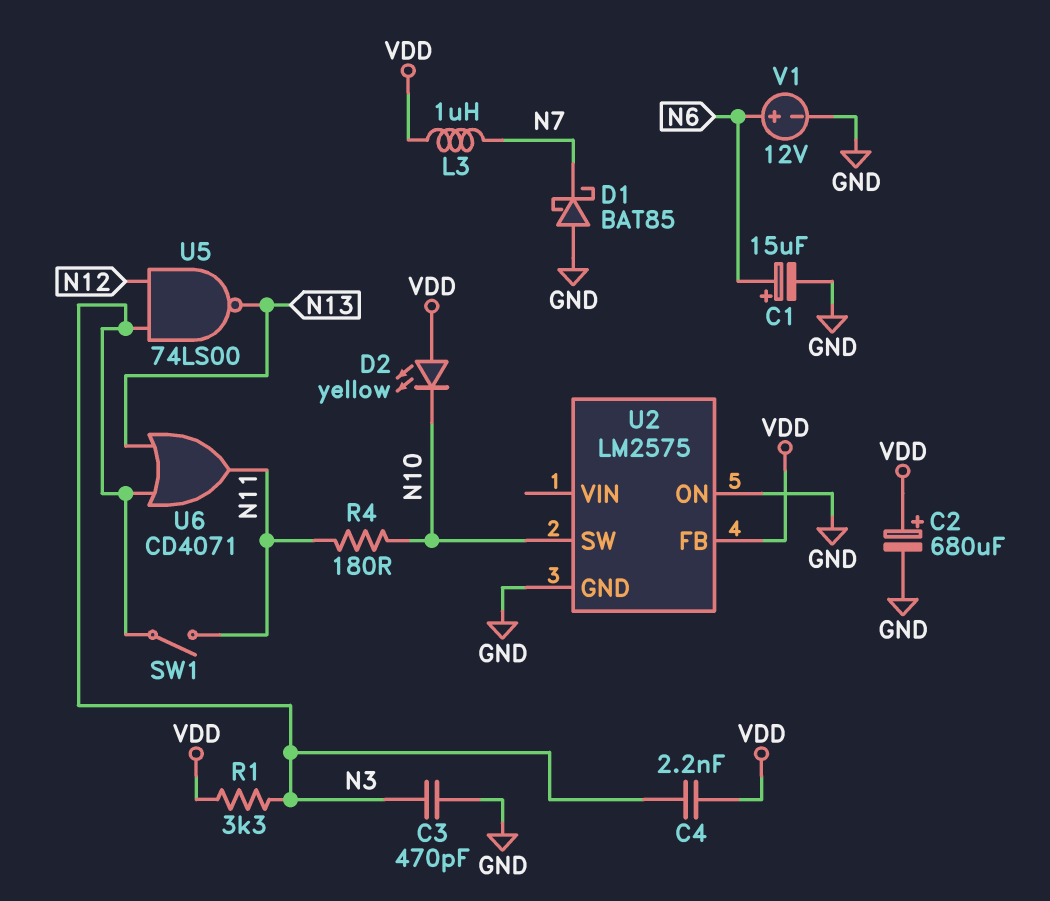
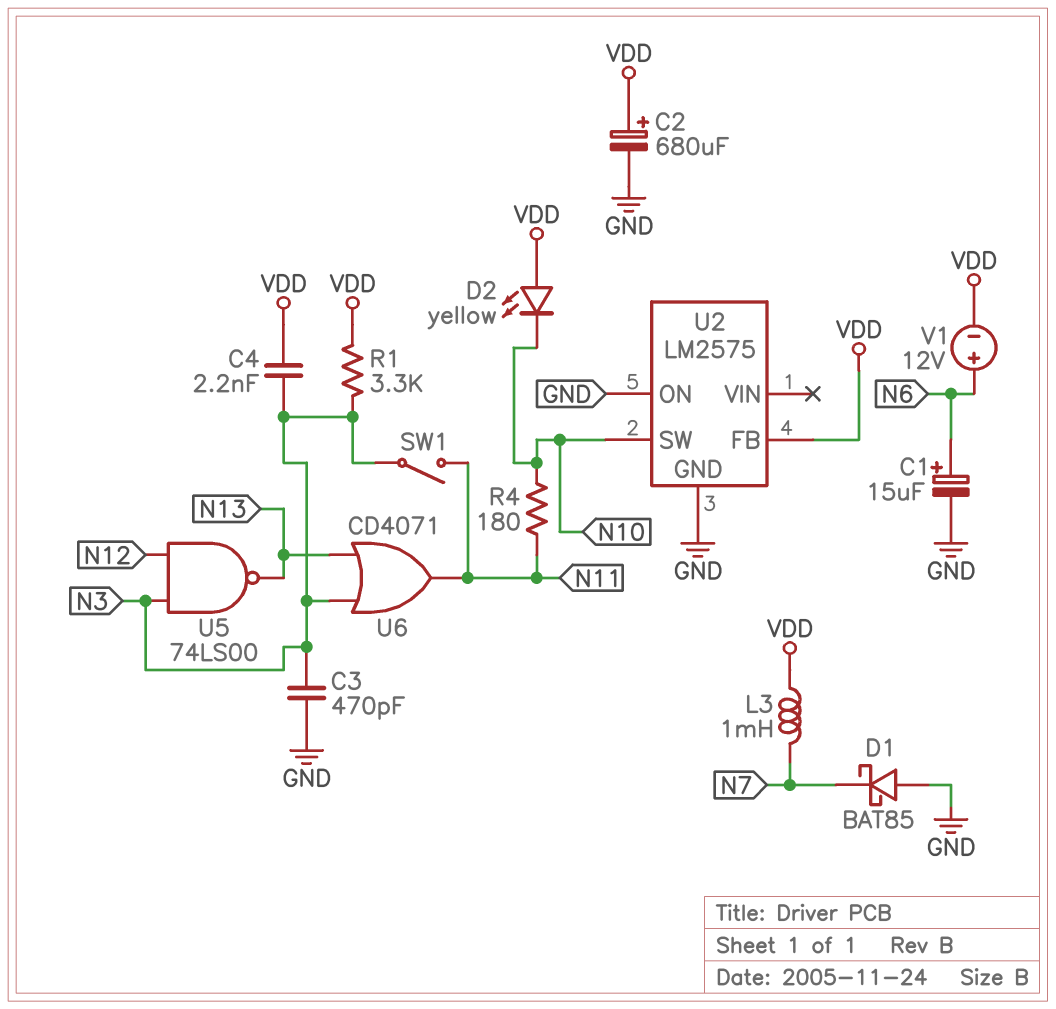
L3: 1uH (N7, VDD) -> 1mH (N7, VDD)
V1: 12V (plus N6, minus GND) -> 12V (plus N6, minus VDD)

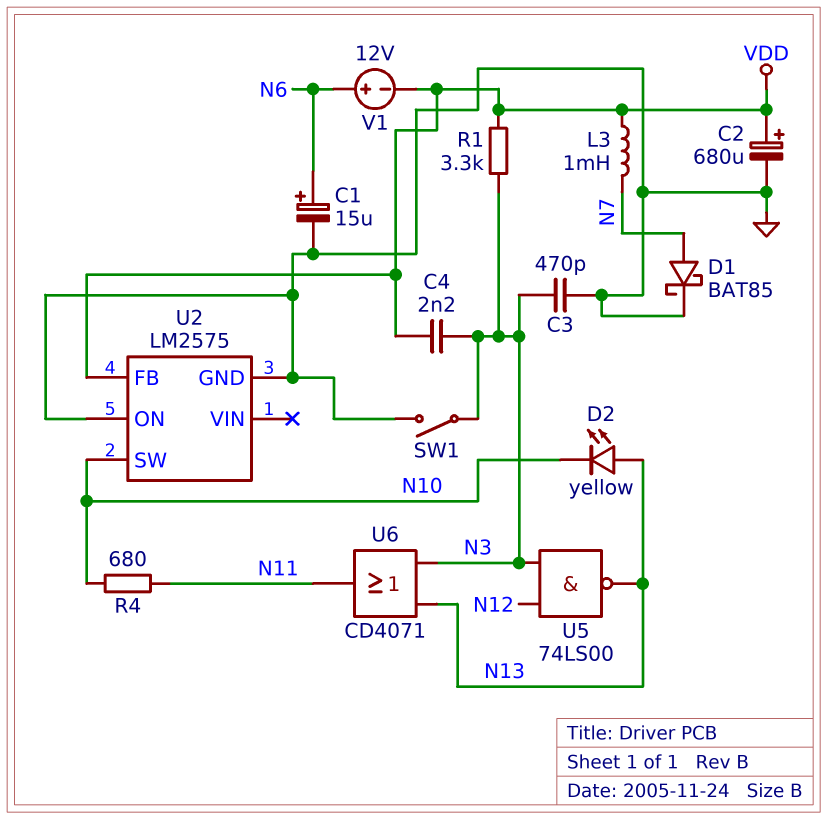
D1: schottky BAT85 (A GND, K N7) -> schottky BAT85 (A N7, K GND)
D2: LED yellow (A VDD, K N10) -> LED yellow (A N13, K N10)
R4: 180 (N10, N11) -> 680 (N10, N11)
SW1: switch (N3, N11) -> switch (GND, N3)

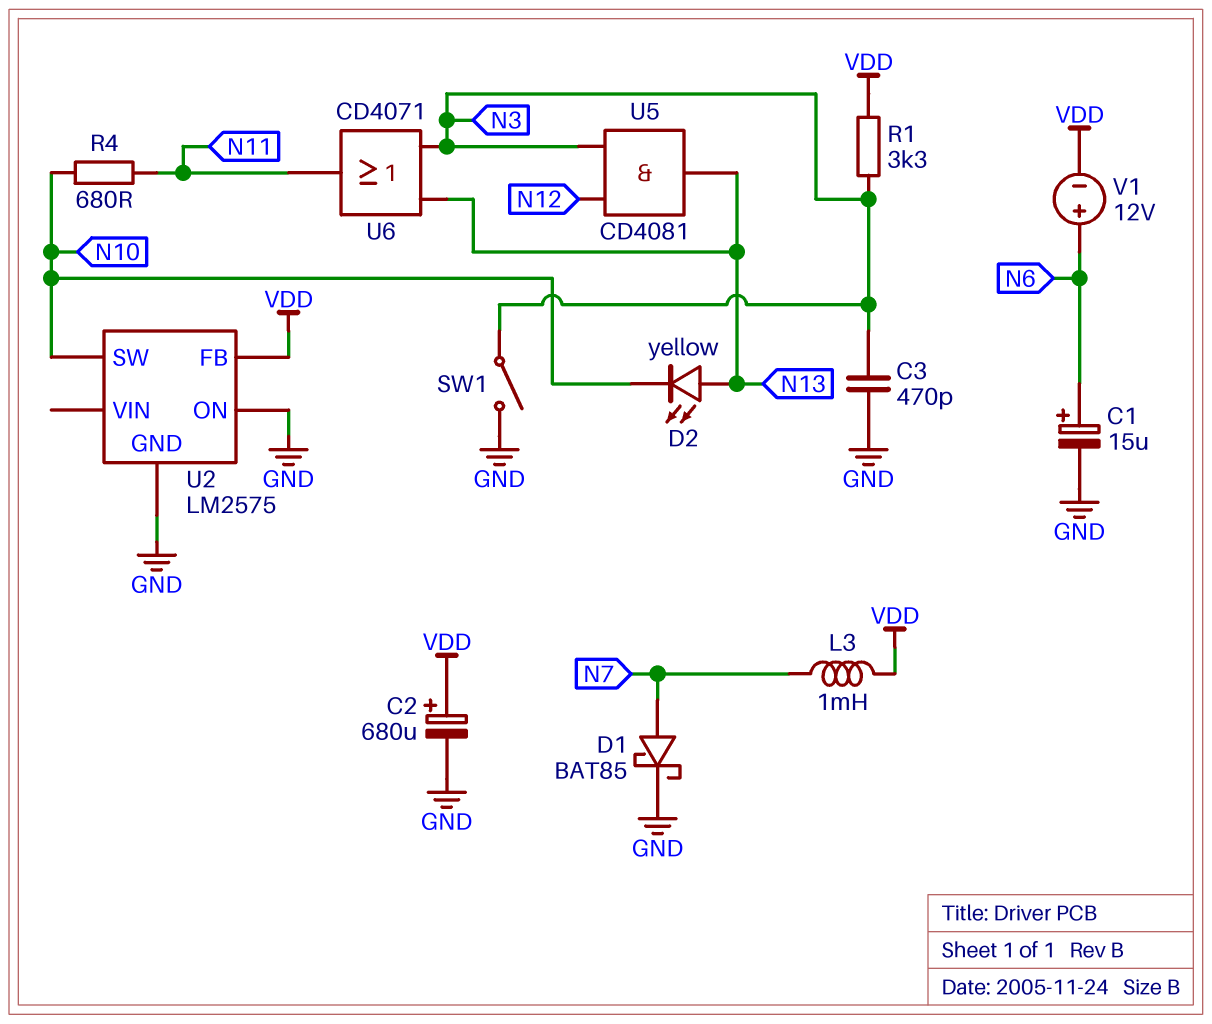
C4: 2.2nF (N3, VDD) -> none
U5: NAND 74LS00 (in N3, in N12, out N13) -> AND CD4081 (in N3, in N12, out N13)

